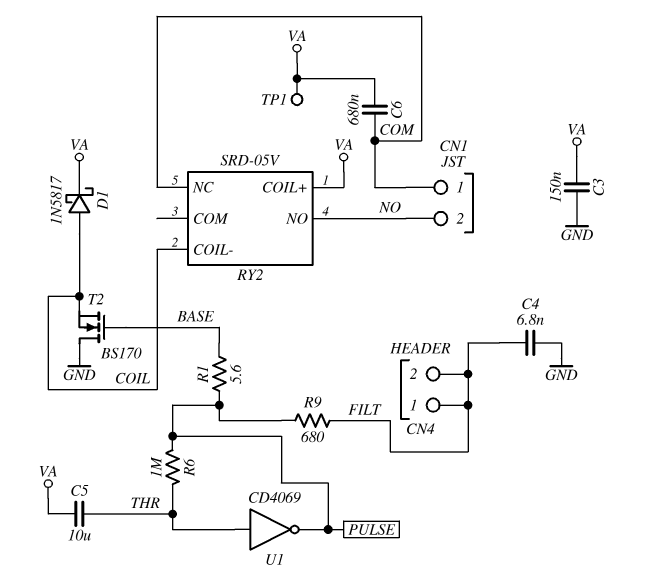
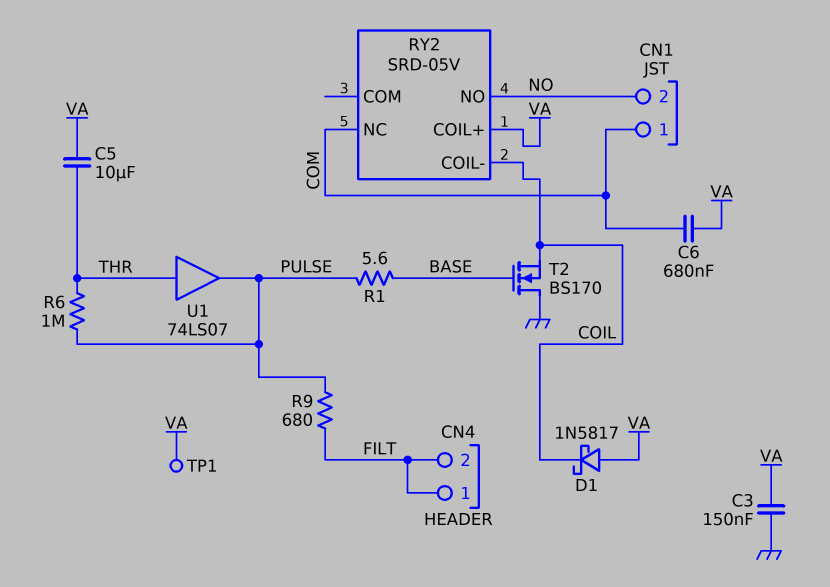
C4: 6.8nF (FILT, GND) -> none
D1: schottky 1N5817 (A COIL, K VA) -> schottky 1N5817 (A VA, K COIL)
U1: NOT CD4069 (in THR, out PULSE) -> buffer 74LS07 (in THR, out PULSE)

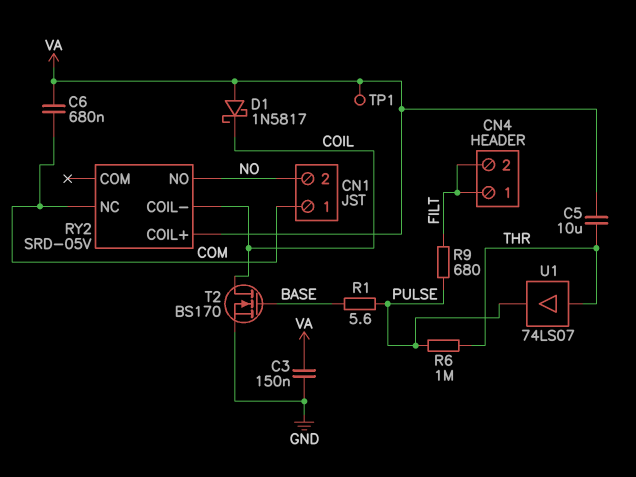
T2: NMOS BS170 (G BASE, D GND, S COIL) -> NMOS BS170 (G BASE, D COIL, S GND)

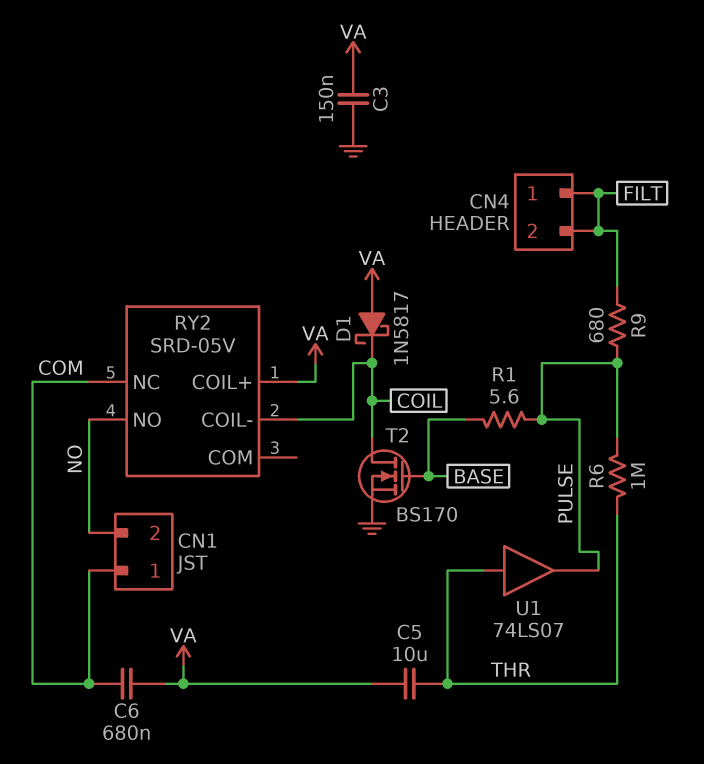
TP1: test point (VA) -> none

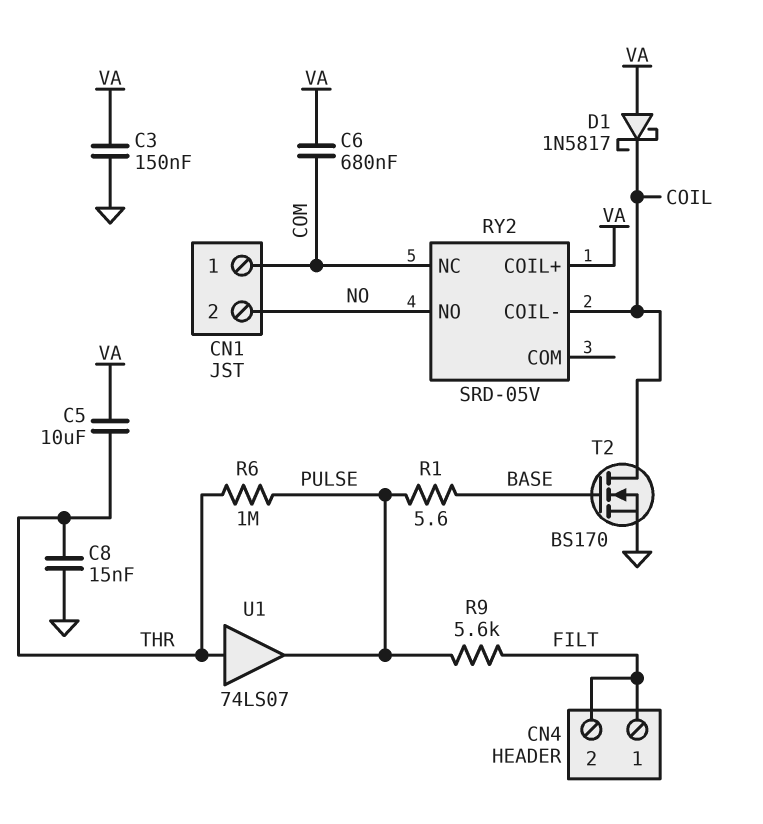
C8: none -> 15nF (GND, THR)
R9: 680 (FILT, PULSE) -> 5.6k (FILT, PULSE)

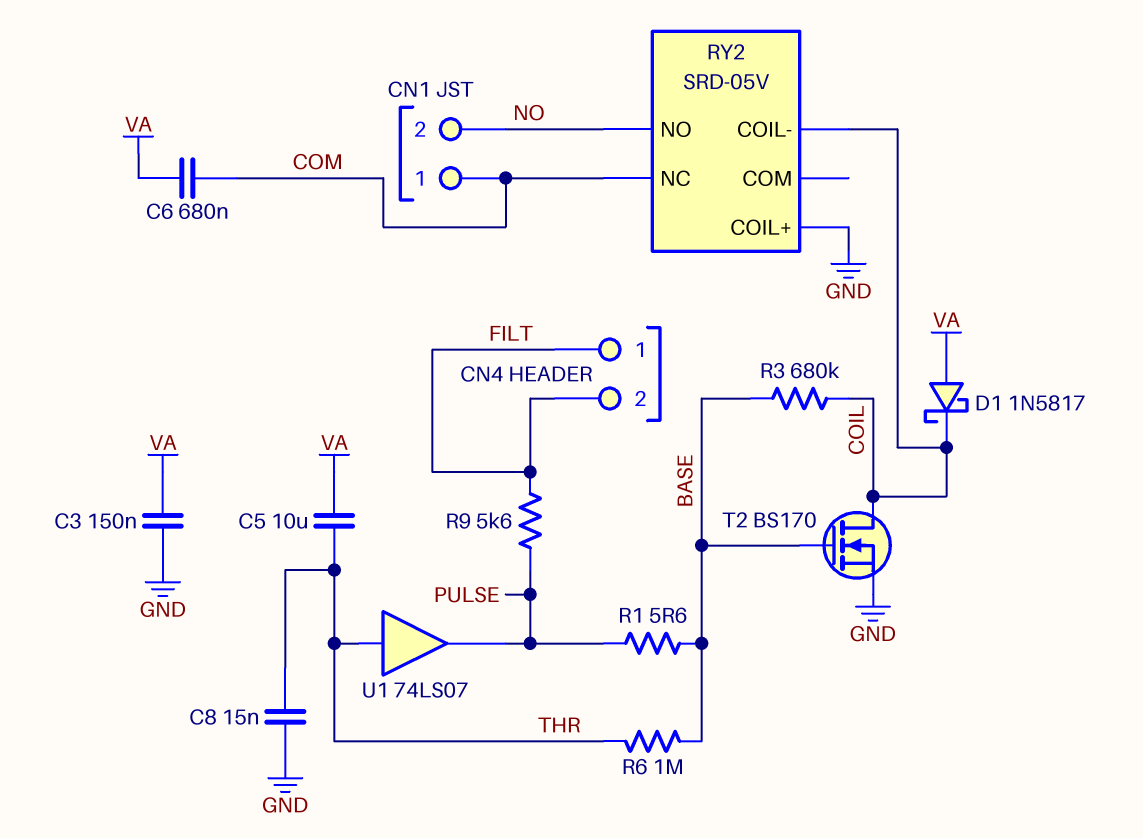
R3: none -> 680k (BASE, COIL)
R6: 1M (PULSE, THR) -> 1M (BASE, THR)
RY2 pin COIL+: VA -> GND

